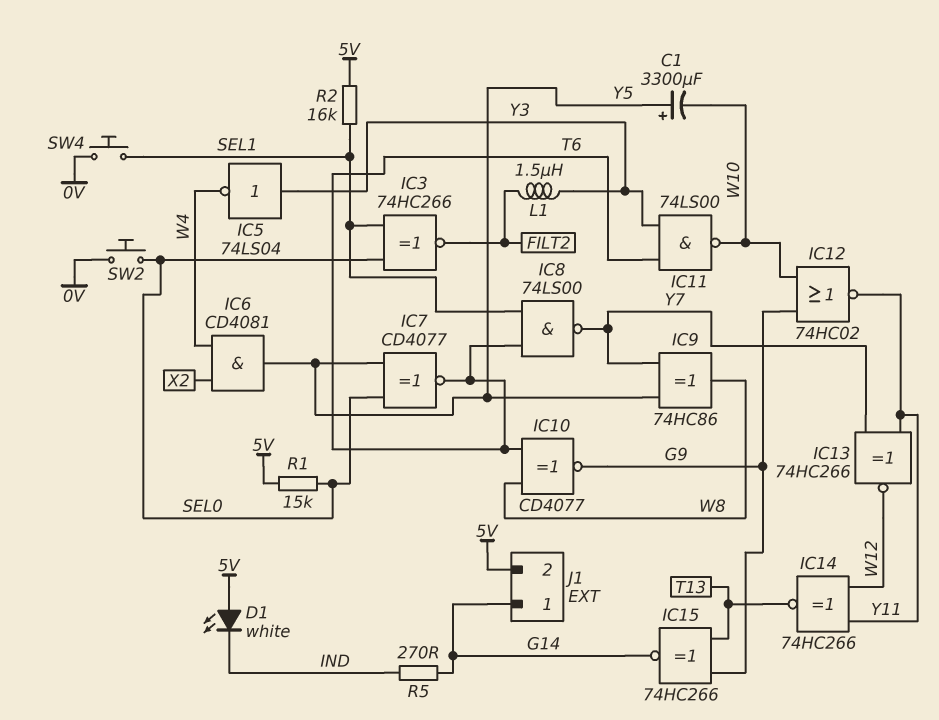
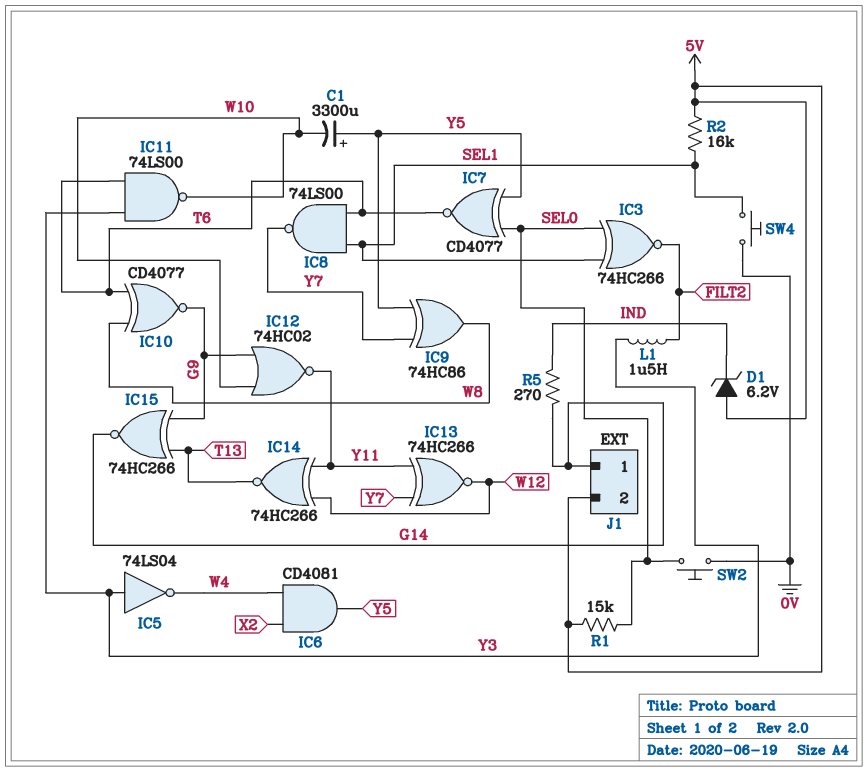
D1: LED white (A 5V, K IND) -> zener 6.2V (A 5V, K IND)

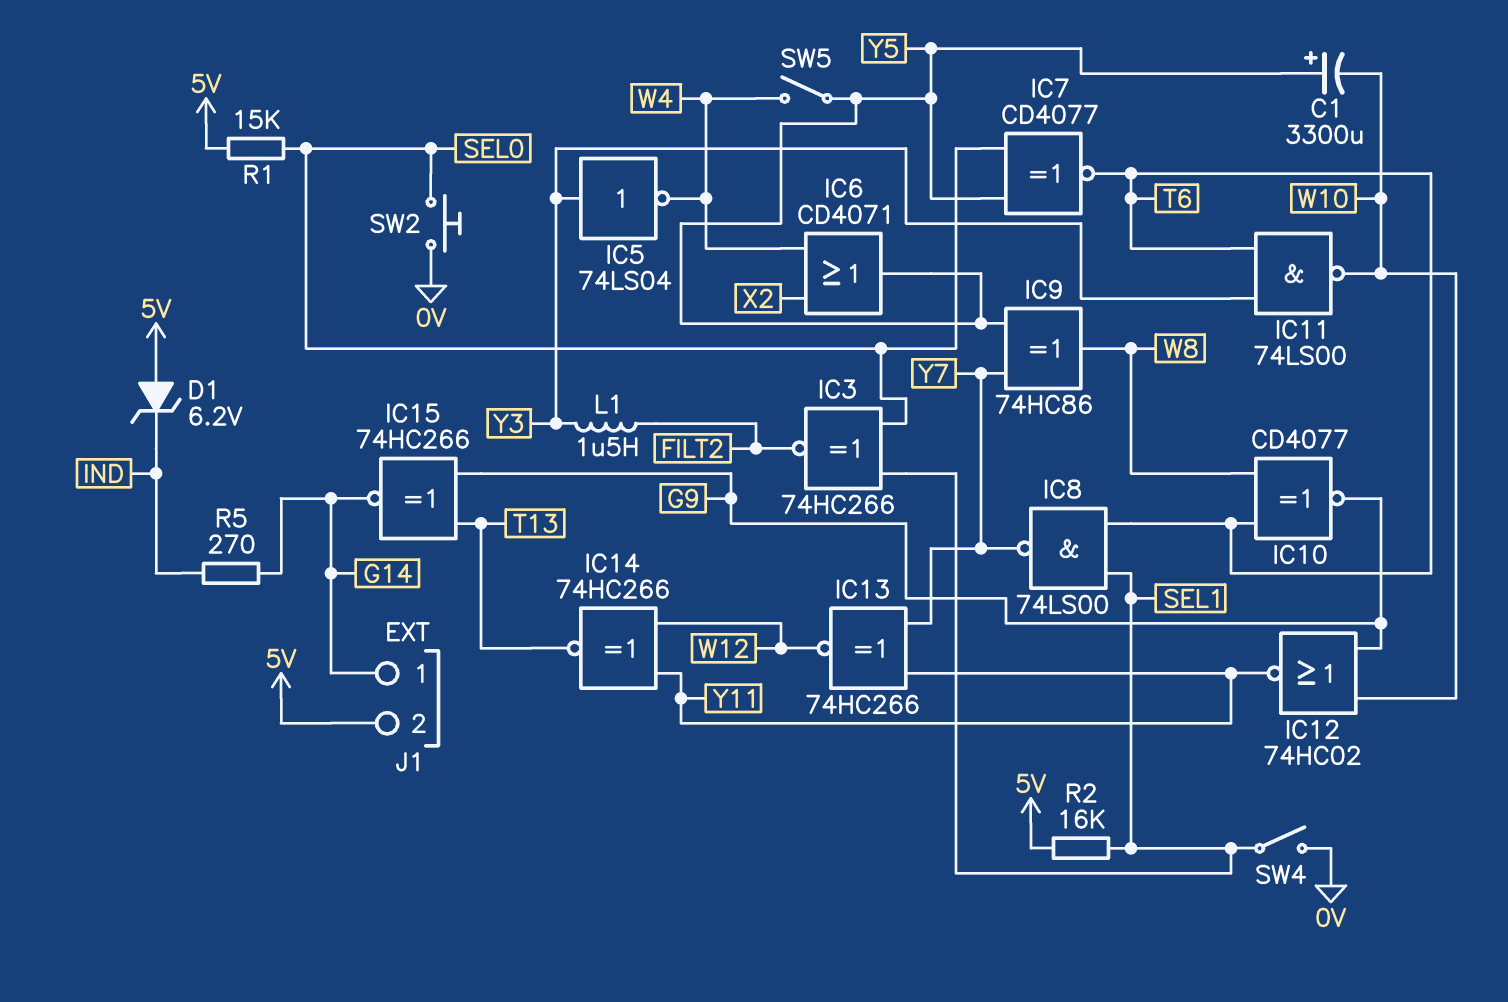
IC6: AND CD4081 (in W4, in X2, out Y5) -> OR CD4071 (in W4, in X2, out Y5)
SW4: button (0V, SEL1) -> switch (0V, SEL1)
SW5: none -> switch (W4, Y5)

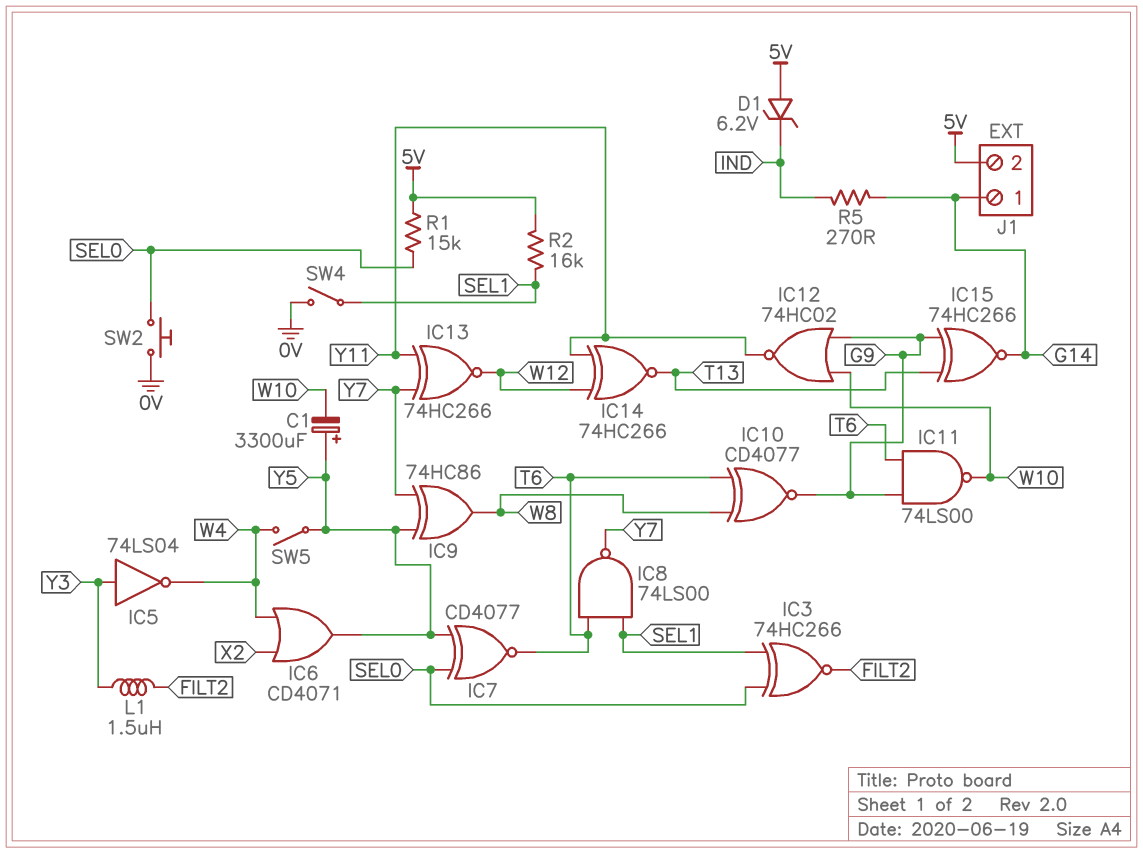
IC11: NAND 74LS00 (in T6, in Y3, out W10) -> NAND 74LS00 (in G9, in T6, out W10)

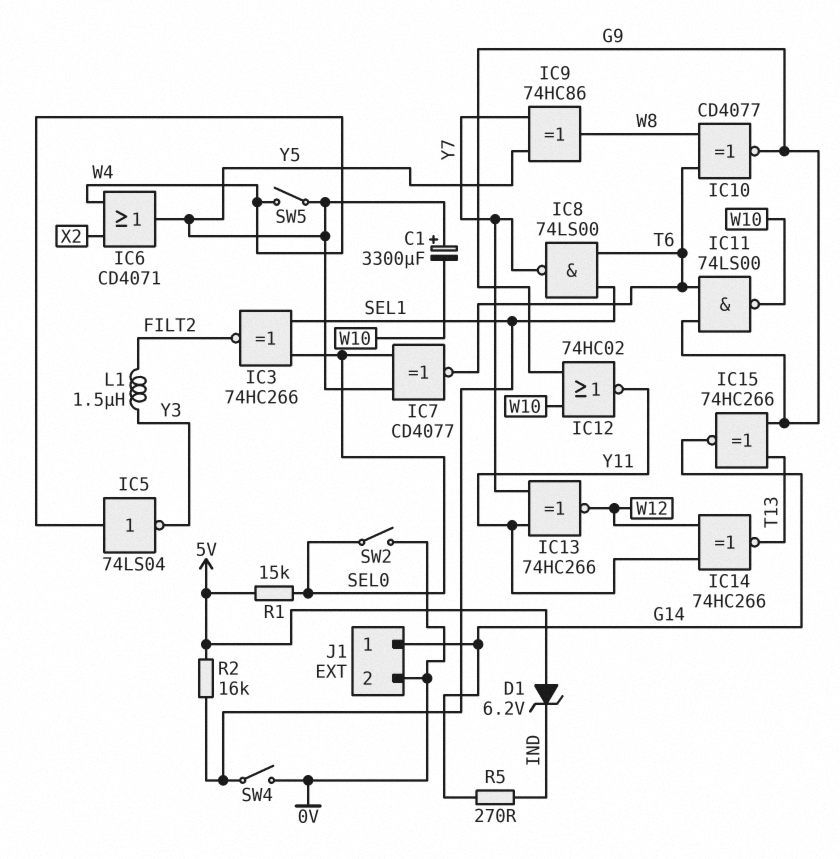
IC5: NOT 74LS04 (in Y3, out W4) -> NOT 74LS04 (in W4, out Y3)
J1 pin 2: 5V -> 0V
SW2: button (0V, SEL0) -> switch (0V, SEL0)

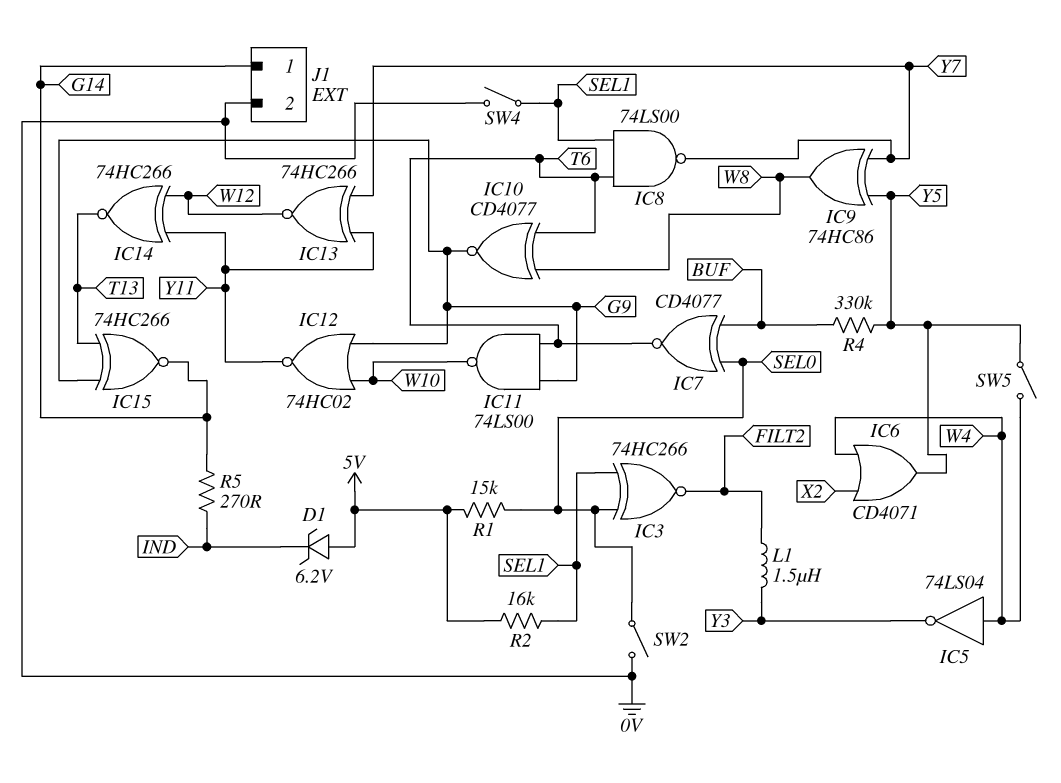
C1: 3300uF (plus Y5, minus W10) -> none
IC7: XNOR CD4077 (in SEL0, in Y5, out T6) -> XNOR CD4077 (in BUF, in SEL0, out T6)
R4: none -> 330k (BUF, Y5)

